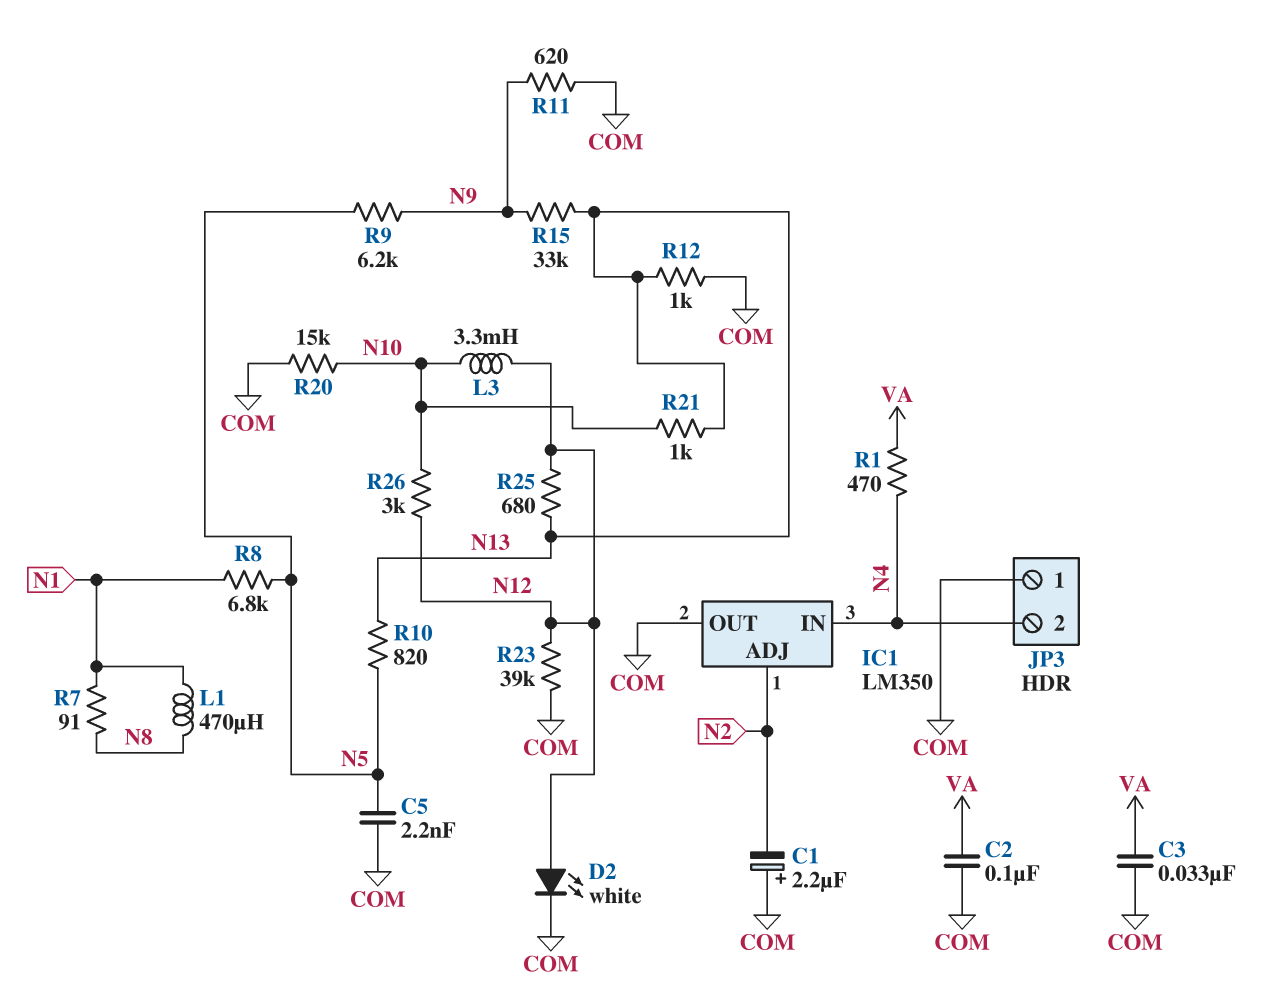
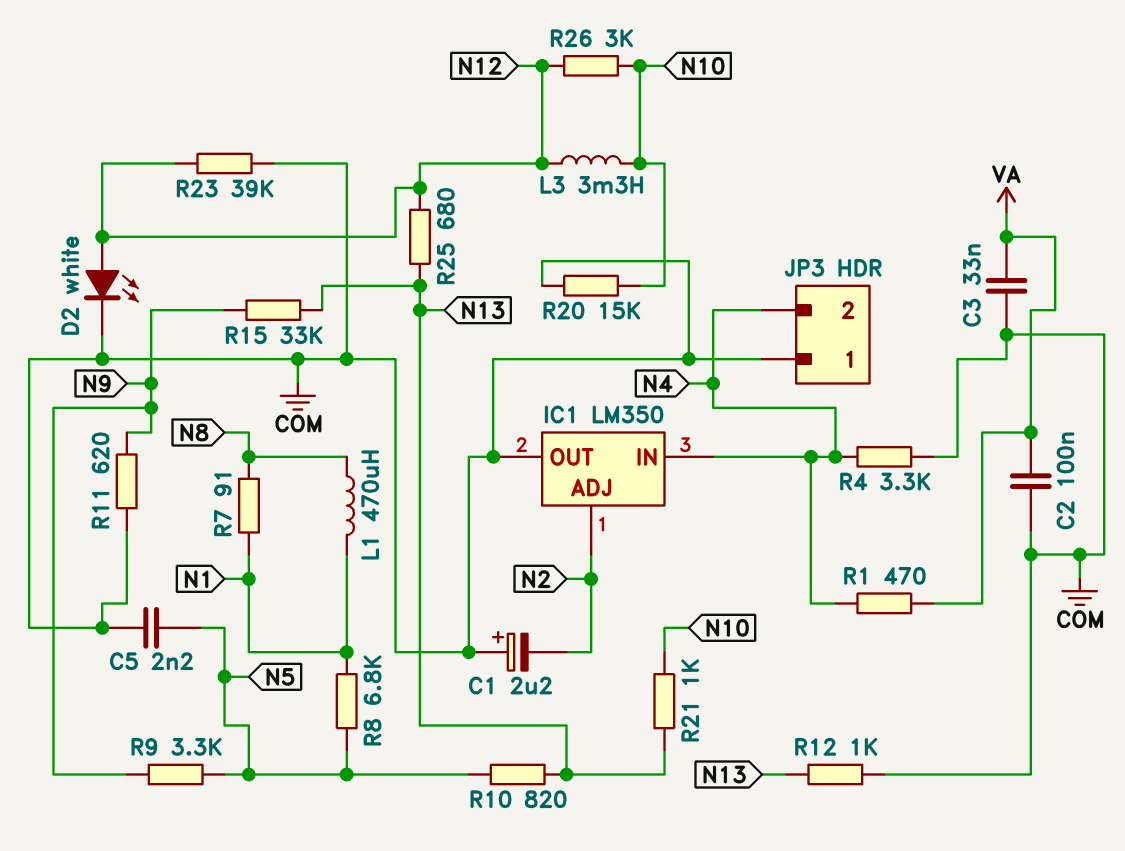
R4: none -> 3.3k (COM, N4)
R9: 6.2k (N5, N9) -> 3.3k (N5, N9)

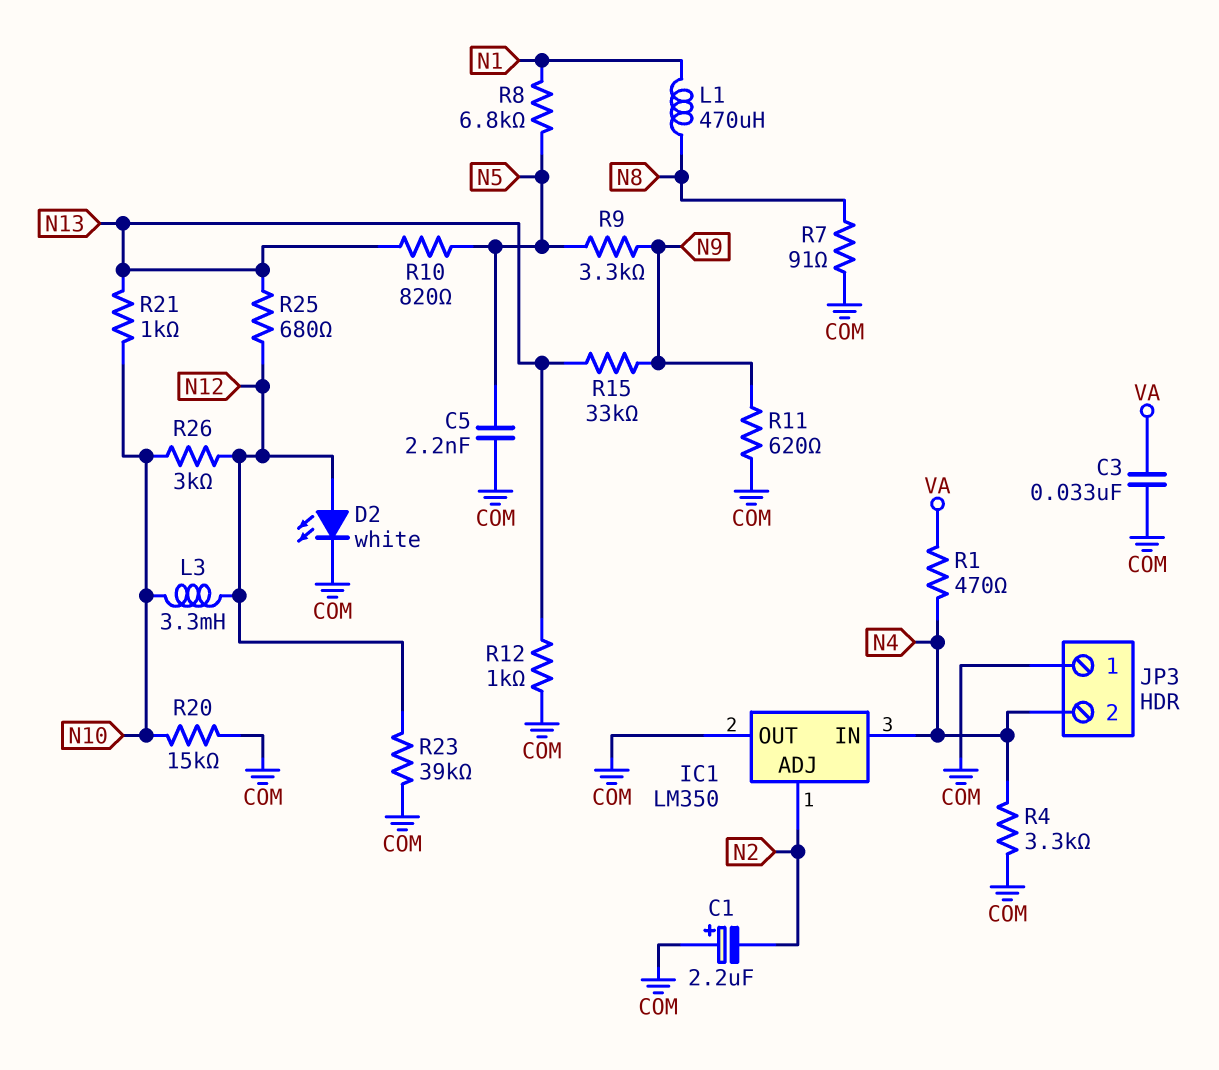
C2: 100nF (COM, VA) -> none
R7: 91 (N1, N8) -> 91 (COM, N8)

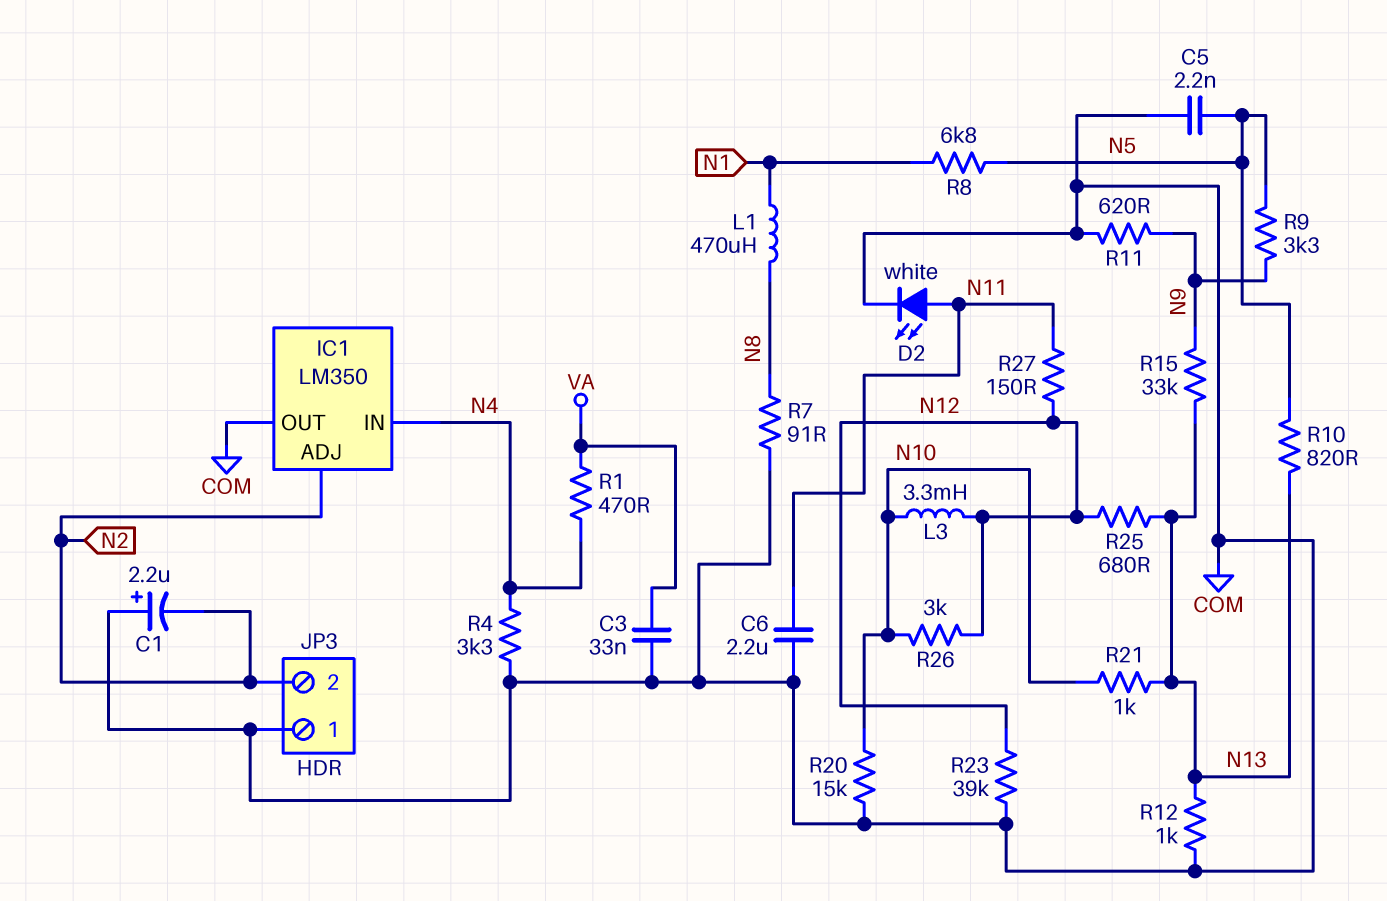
C6: none -> 2.2uF (COM, N11)
D2: LED white (A N12, K COM) -> LED white (A N11, K COM)
JP3 pin 2: N4 -> N2
R27: none -> 150 (N11, N12)

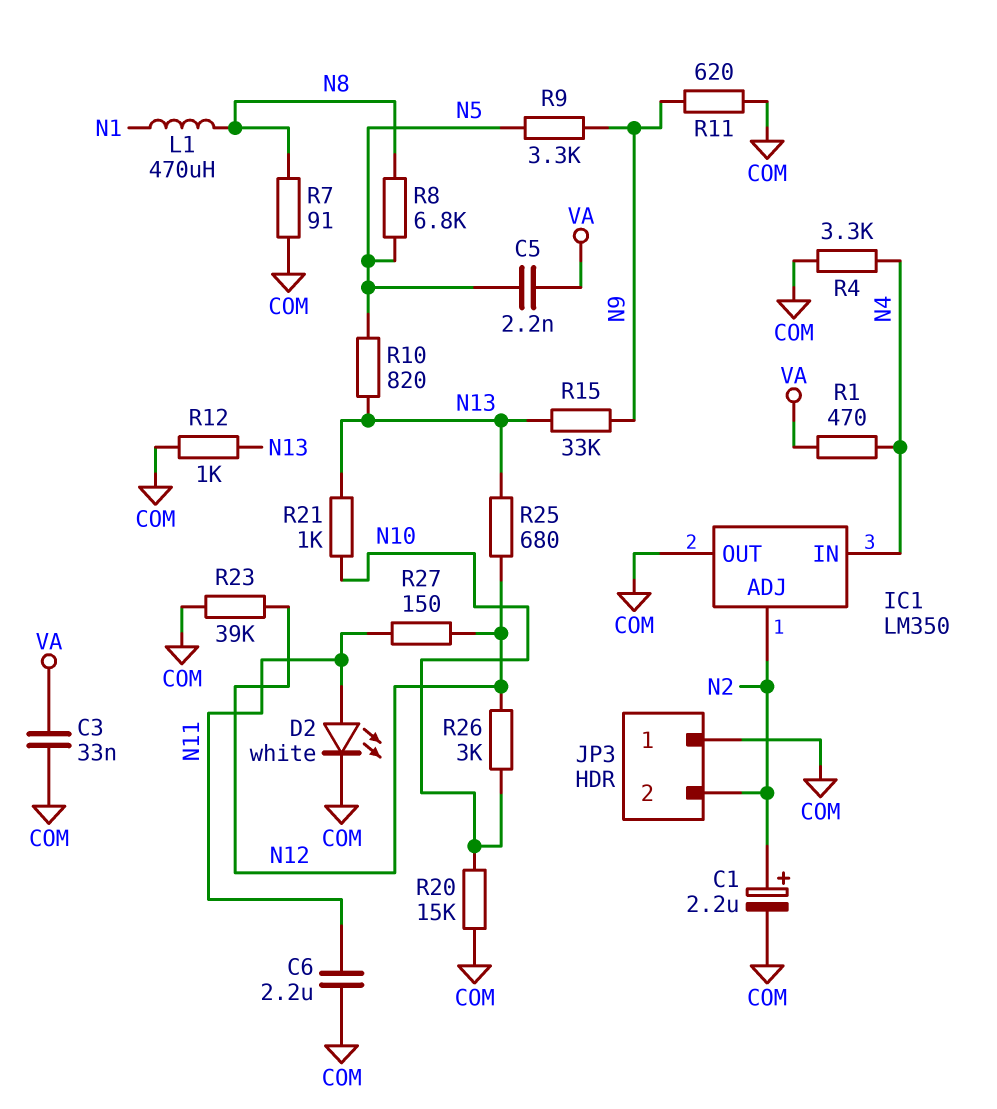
C1: 2.2uF (plus COM, minus N2) -> 2.2uF (plus N2, minus COM)
C5: 2.2nF (COM, N5) -> 2.2nF (N5, VA)
L3: 3.3mH (N10, N12) -> none
R8: 6.8k (N1, N5) -> 6.8k (N5, N8)

